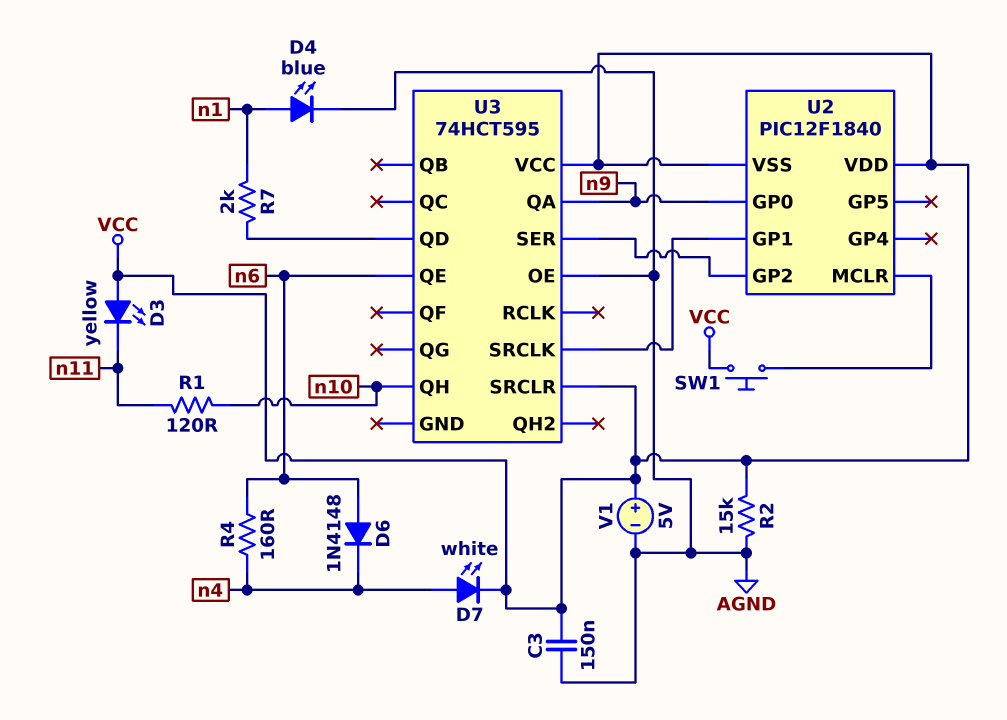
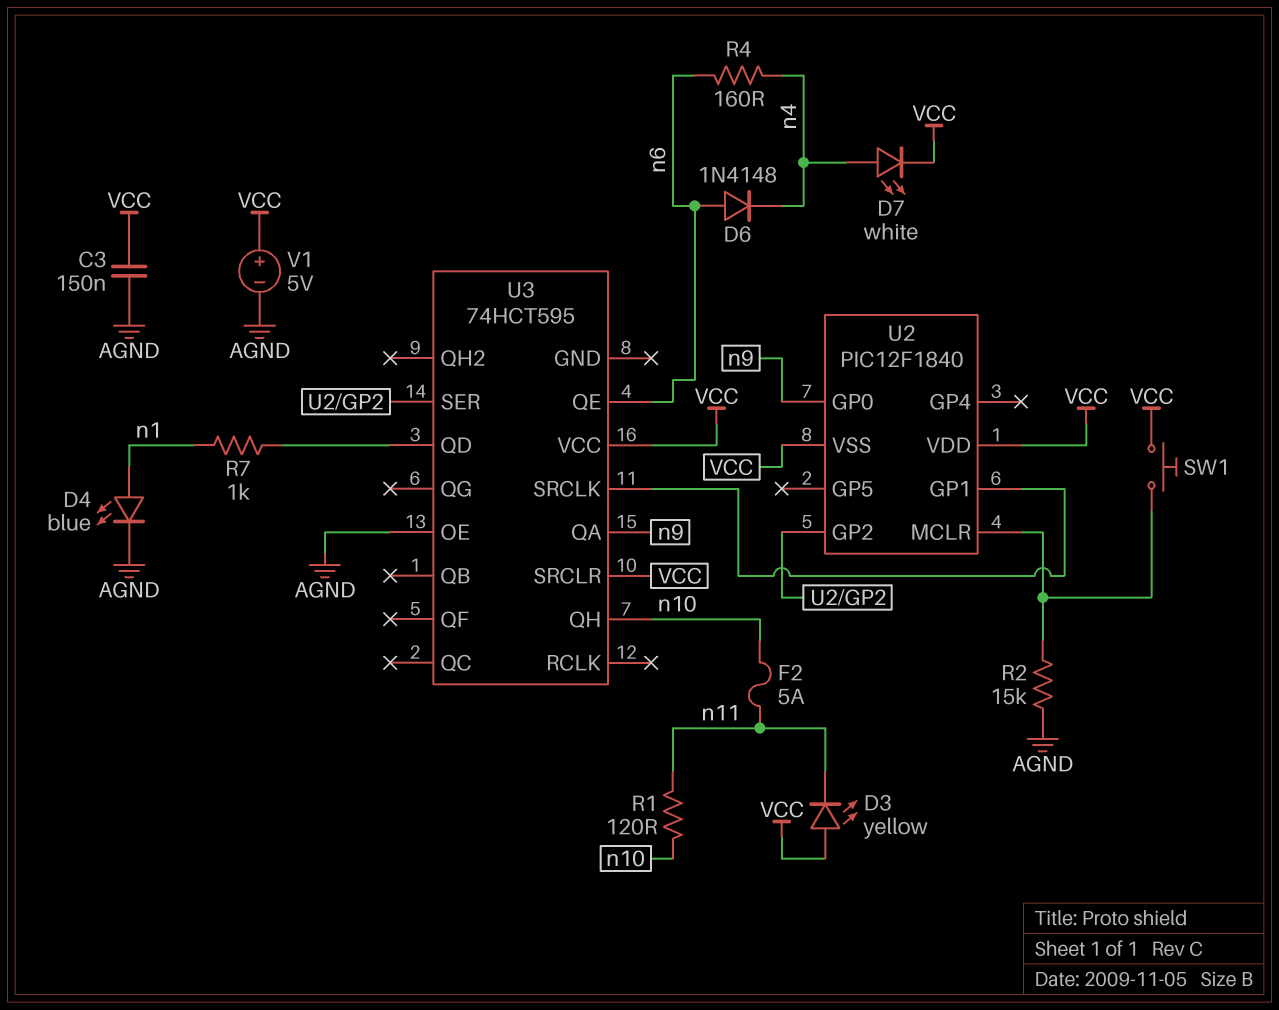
F2: none -> 5A (n10, n11)
R2: 15k (AGND, VCC) -> 15k (AGND, U2/MCLR)
R7: 2k (U3/QD, n1) -> 1k (U3/QD, n1)

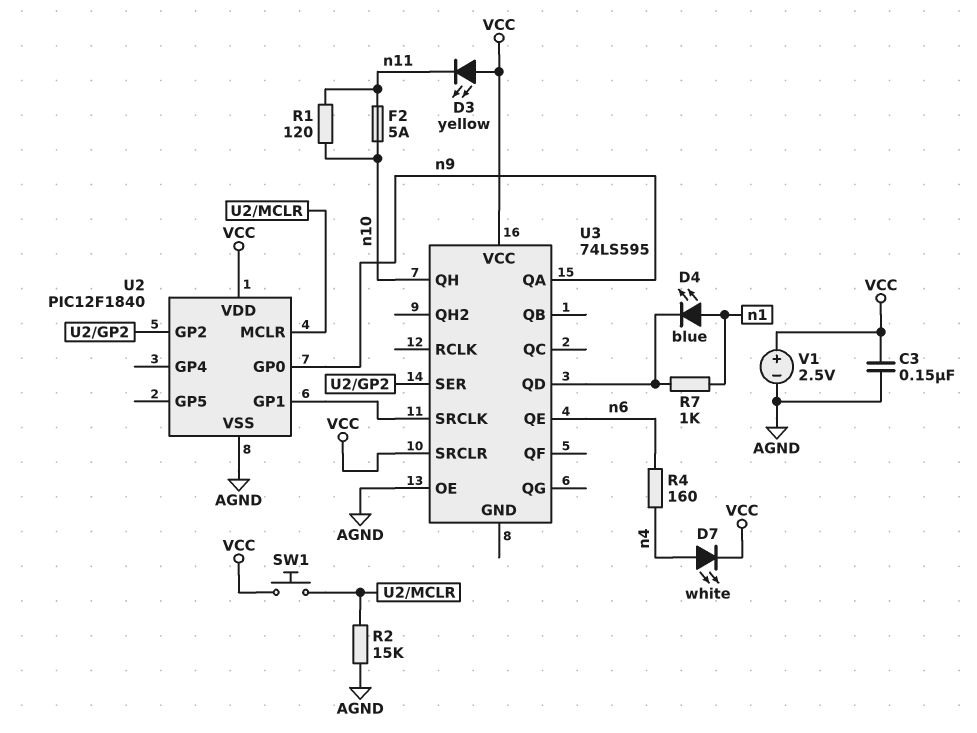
D4: LED blue (A n1, K AGND) -> LED blue (A n1, K U3/QD)
D6: diode 1N4148 (A n6, K n4) -> none
U2 pin VSS: VCC -> AGND
U3: 74HCT595 -> 74LS595
V1: 5V (plus VCC, minus AGND) -> 2.5V (plus VCC, minus AGND)

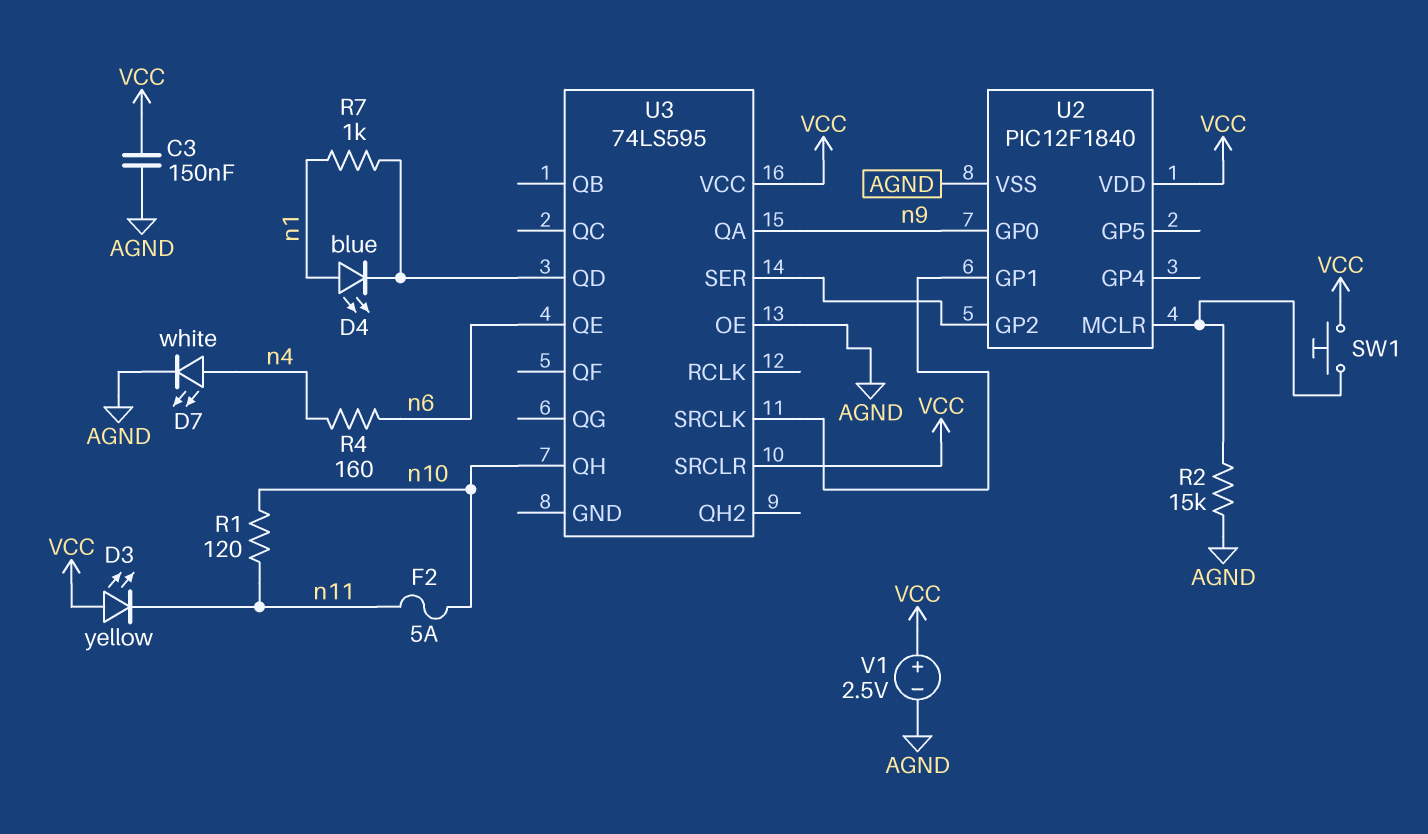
D7: LED white (A n4, K VCC) -> LED white (A n4, K AGND)

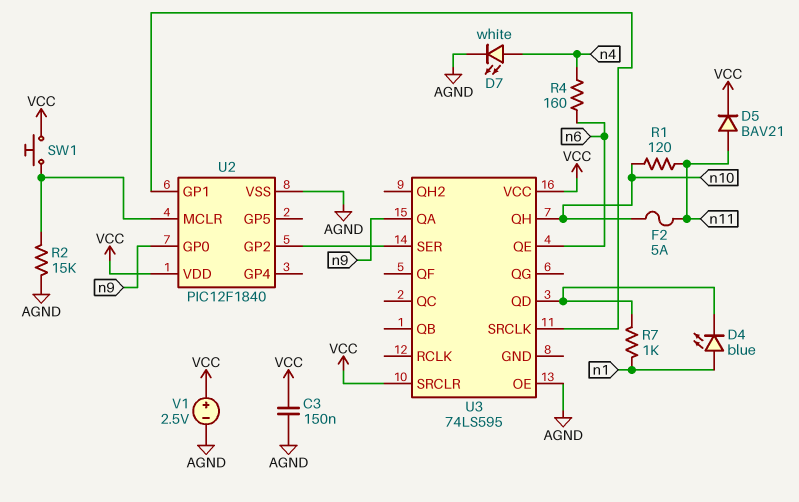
D3: LED yellow (A VCC, K n11) -> none
D5: none -> diode BAV21 (A n11, K VCC)

